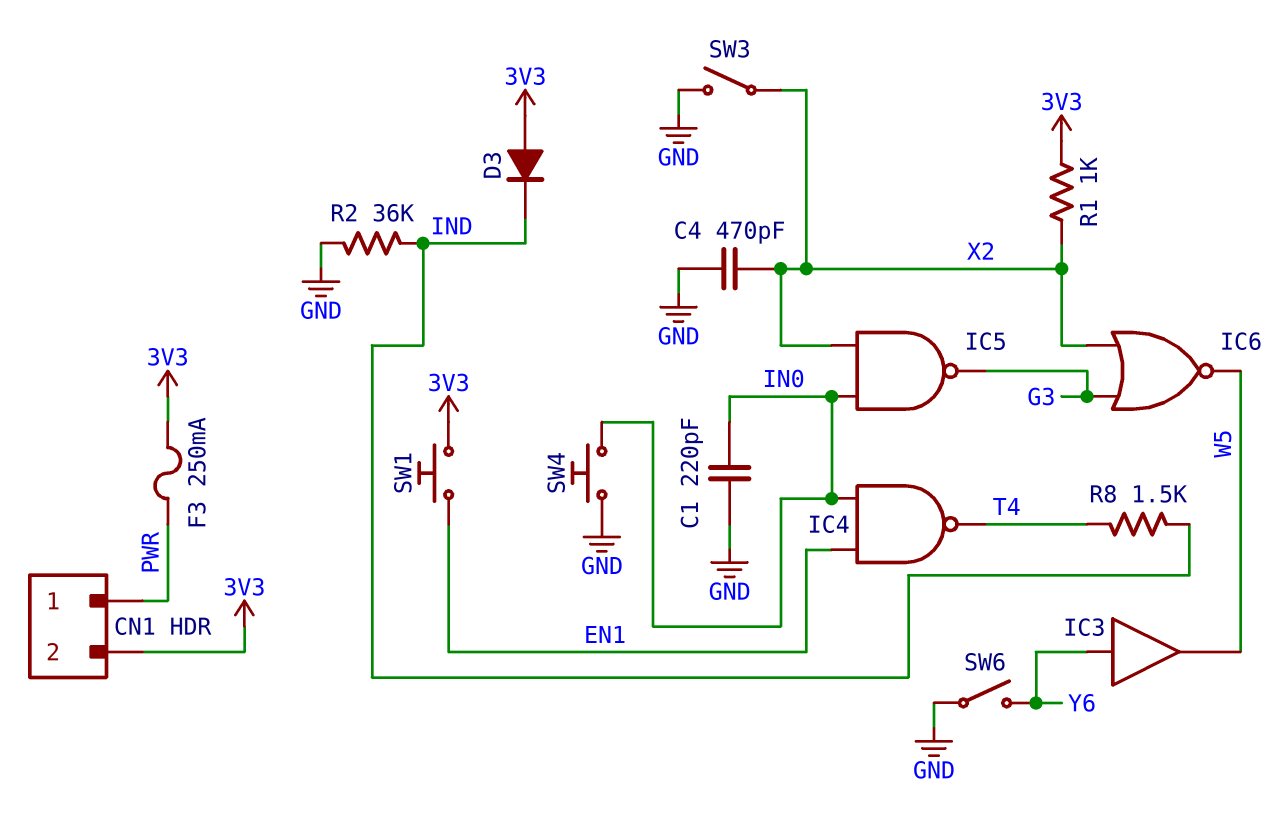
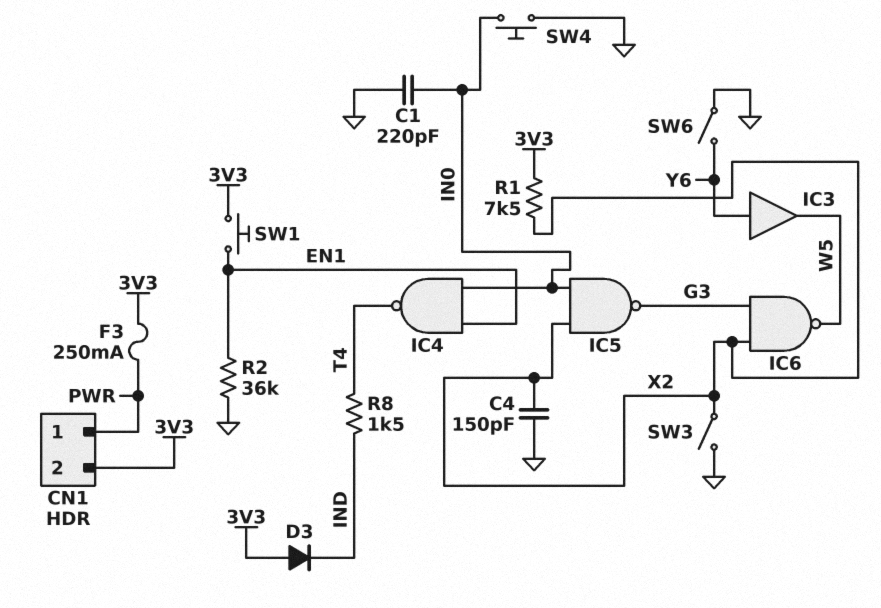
C4: 470pF (GND, X2) -> 150pF (GND, X2)
IC6: NOR (in G3, in X2, out W5) -> NAND (in G3, in X2, out W5)
R1: 1k (3V3, X2) -> 7.5k (3V3, X2)
R2: 36k (GND, IND) -> 36k (EN1, GND)

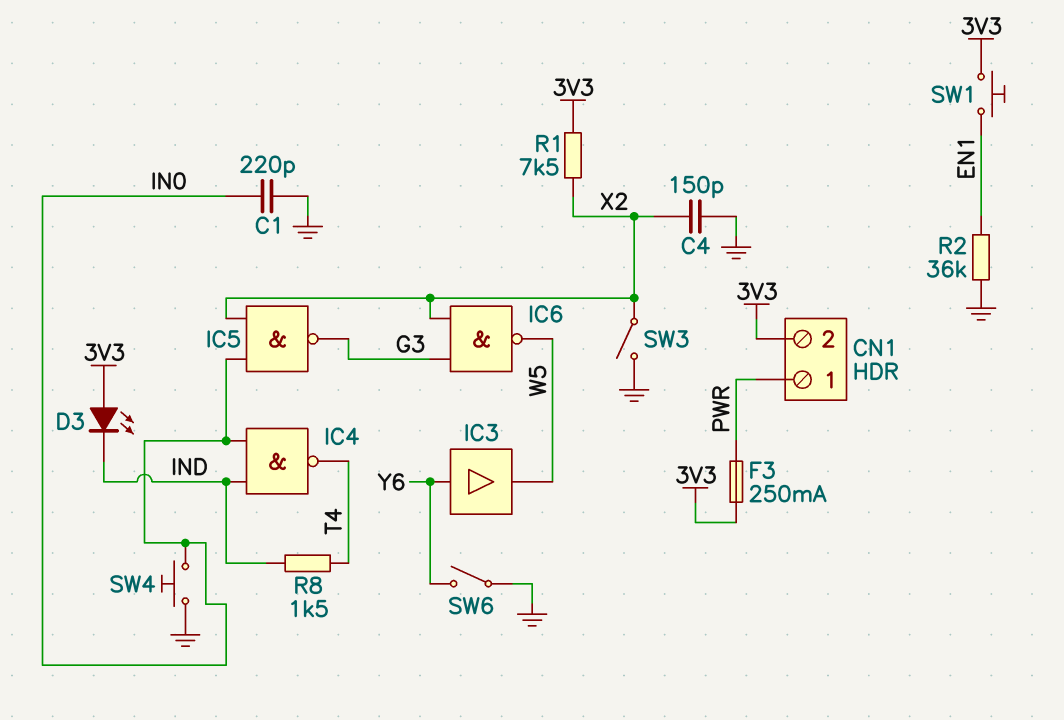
D3: diode (A 3V3, K IND) -> LED (A 3V3, K IND)
IC4: NAND (in EN1, in IN0, out T4) -> NAND (in IN0, in IND, out T4)

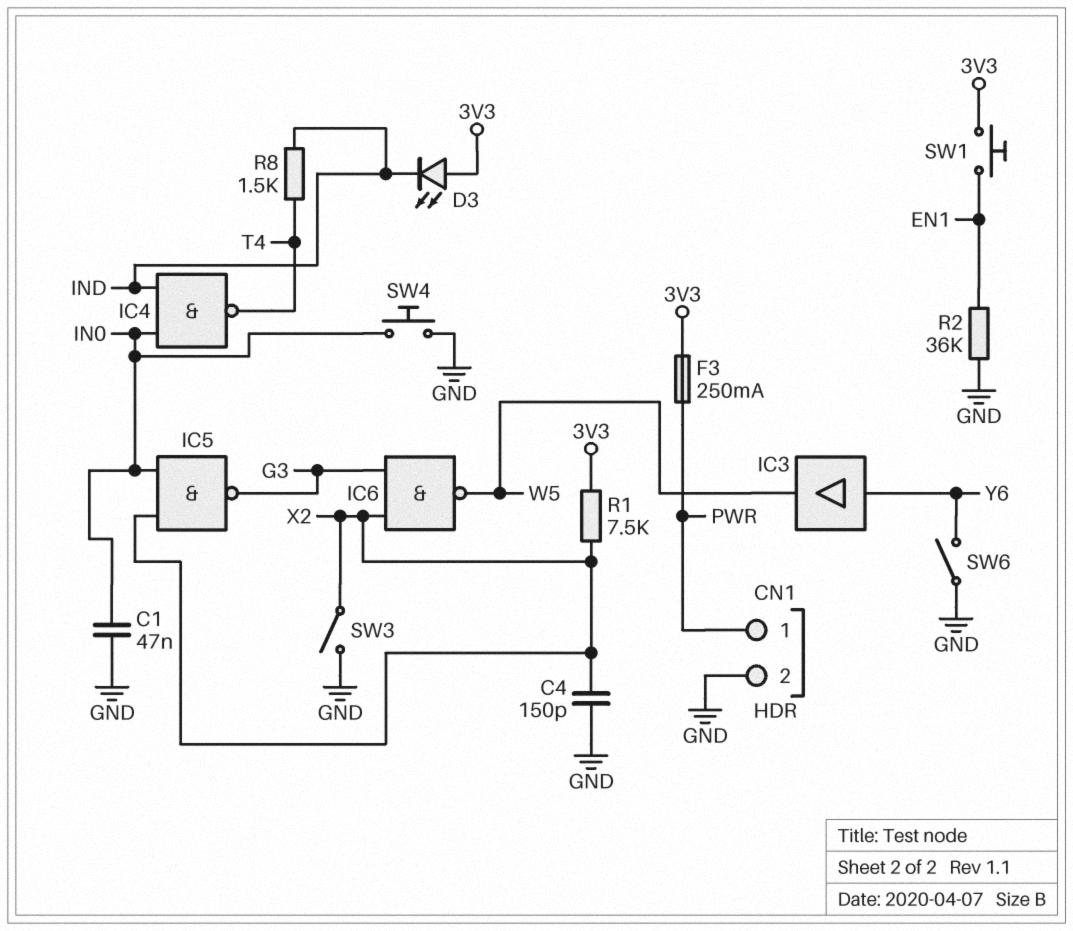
C1: 220pF (GND, IN0) -> 47nF (GND, IN0)
CN1 pin 2: 3V3 -> GND

